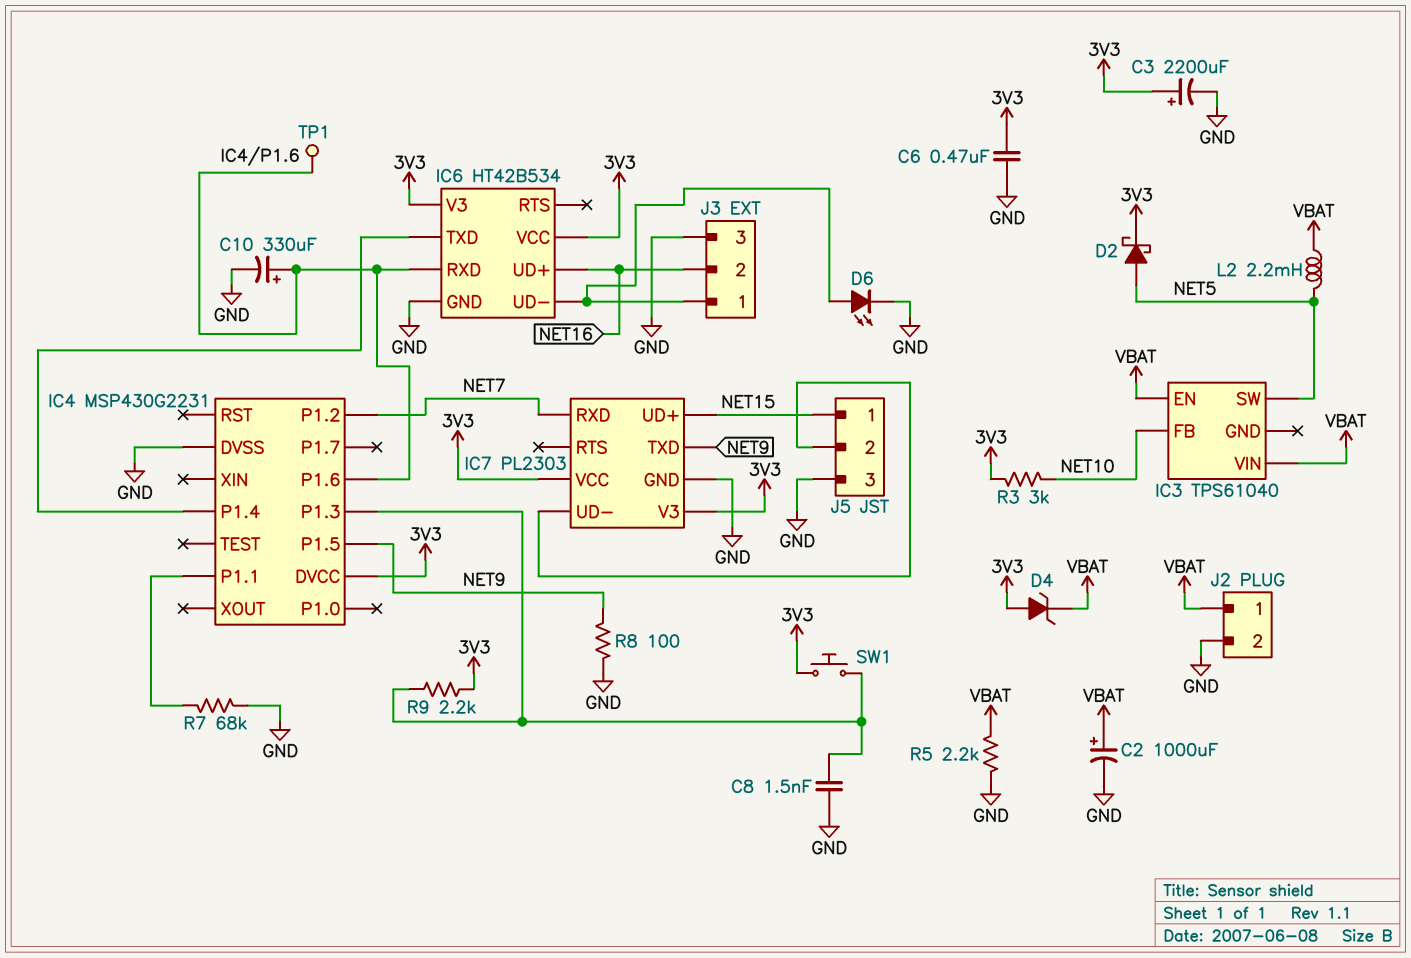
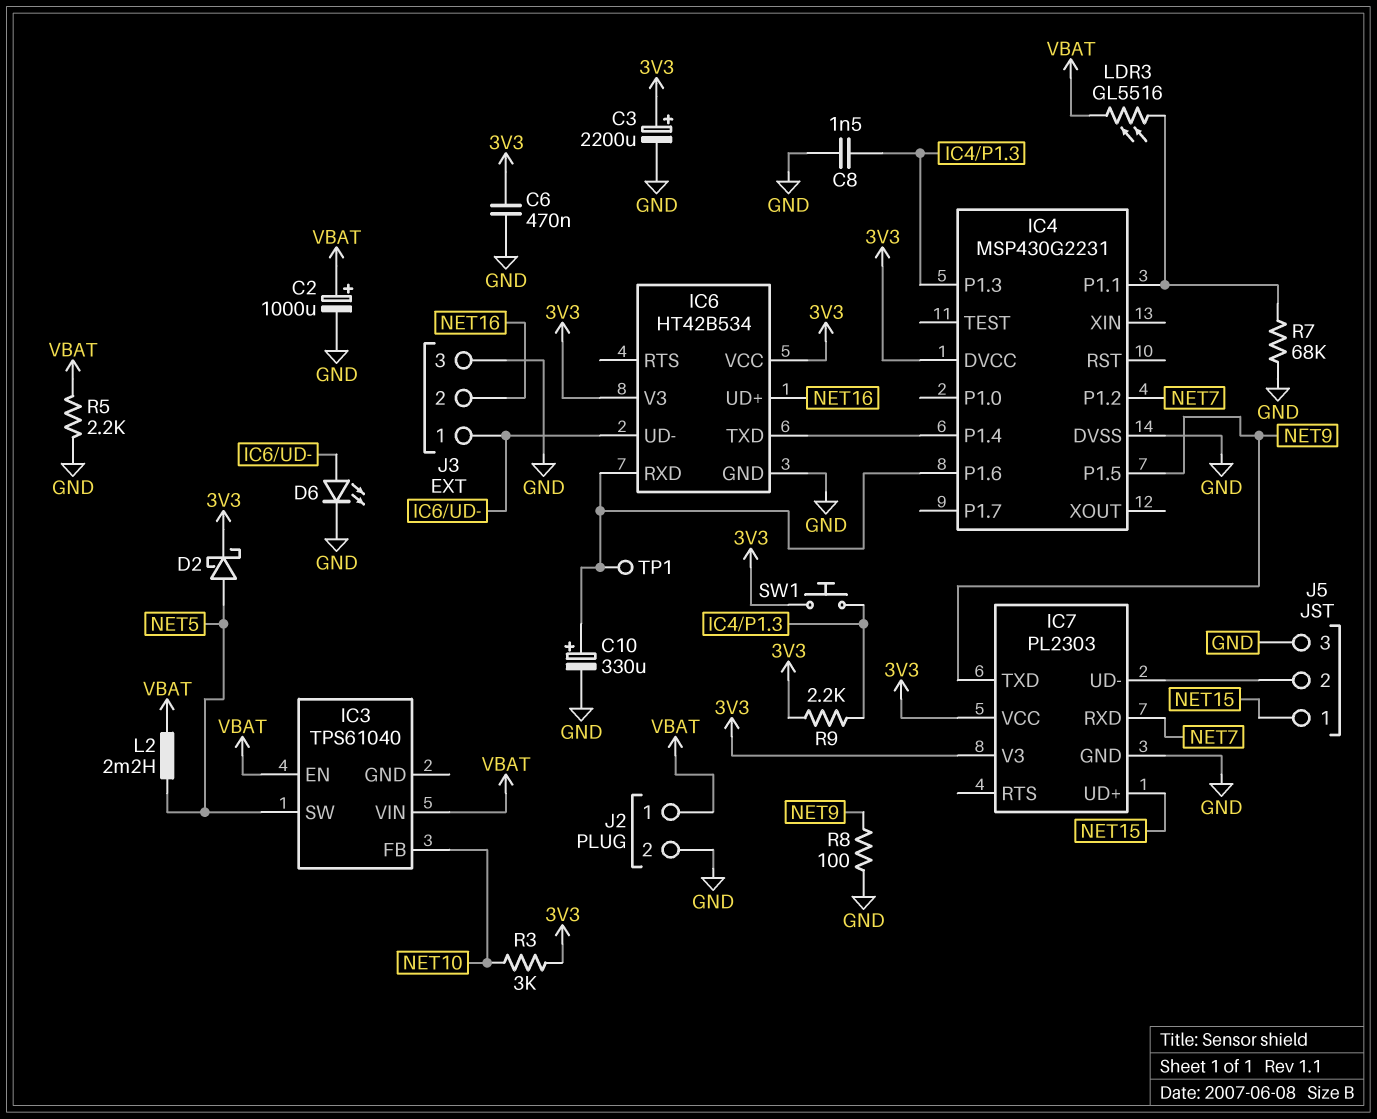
D4: zener (A 3V3, K VBAT) -> none
LDR3: none -> GL5516 (IC4/P1.1, VBAT)

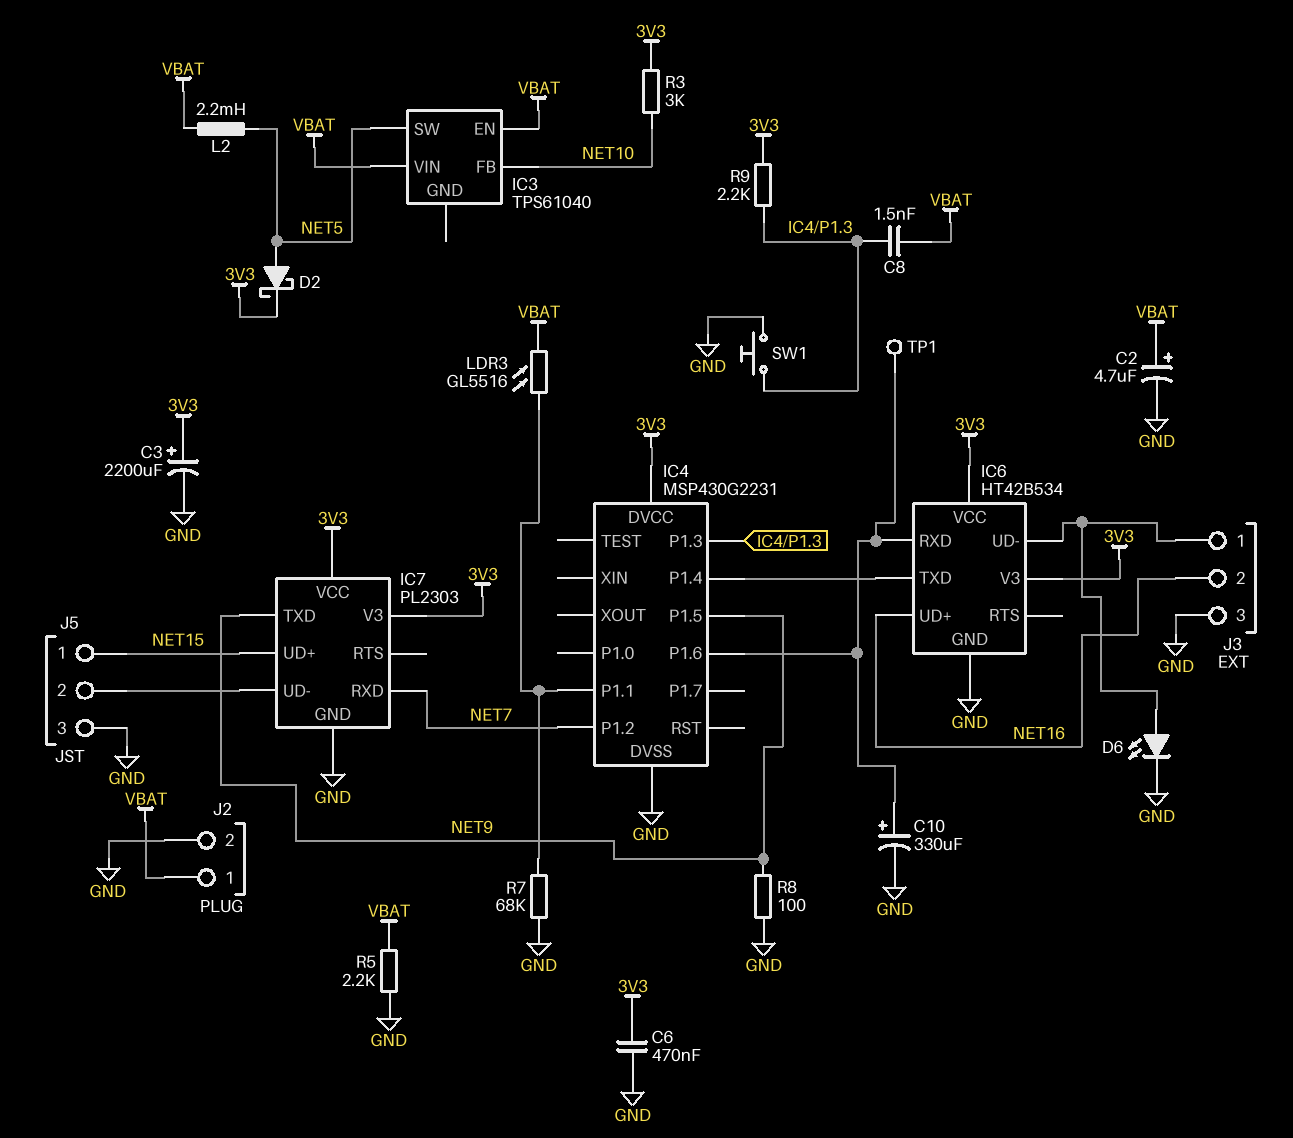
C2: 1000uF (plus VBAT, minus GND) -> 4.7uF (plus VBAT, minus GND)
C8: 1.5nF (GND, IC4/P1.3) -> 1.5nF (IC4/P1.3, VBAT)
SW1: button (3V3, IC4/P1.3) -> button (GND, IC4/P1.3)

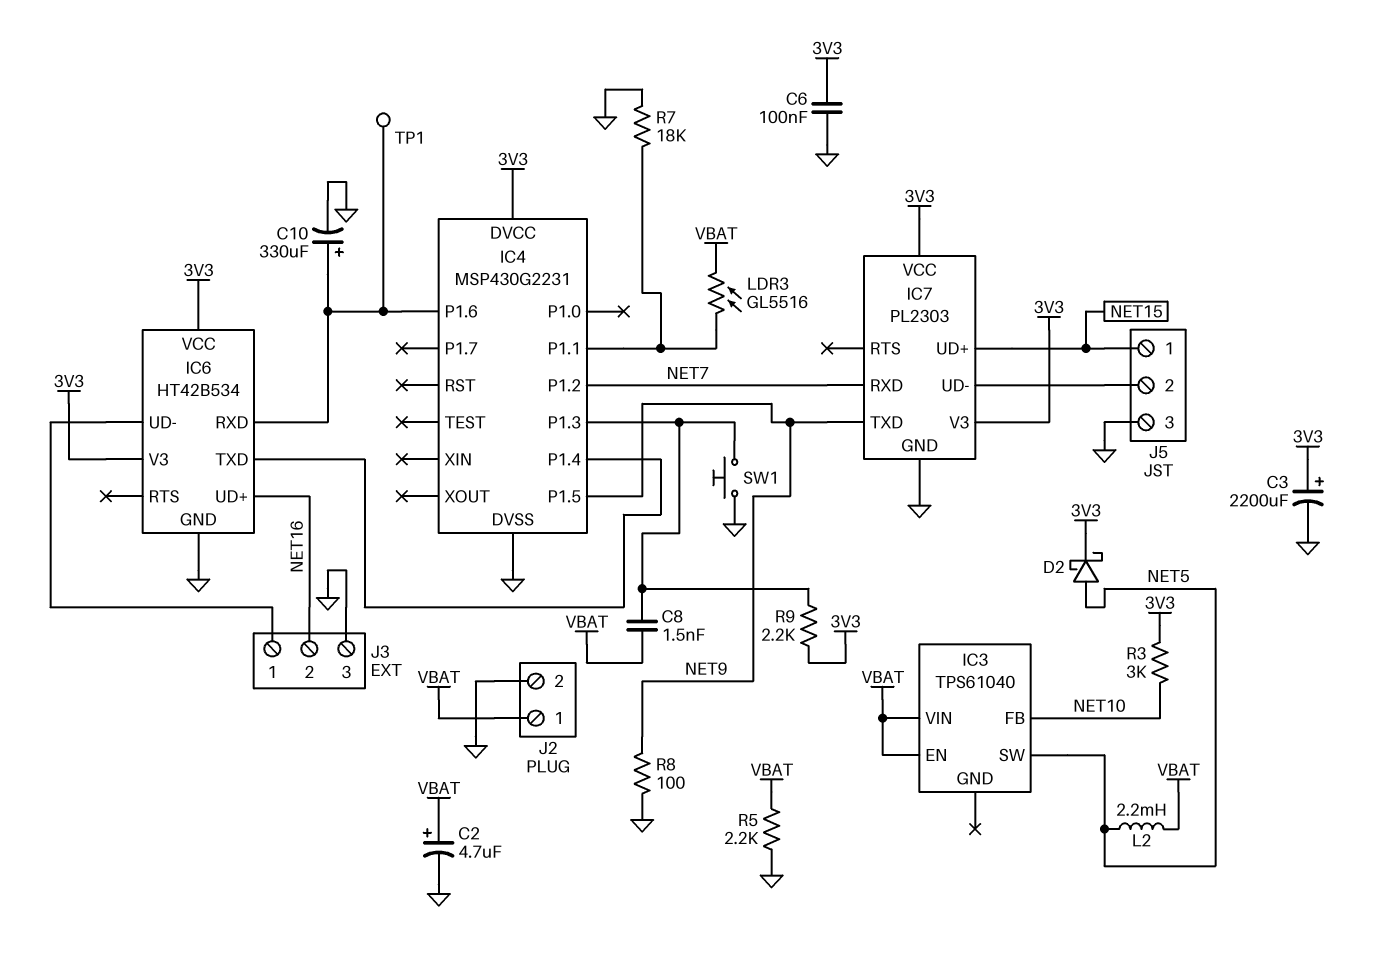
C6: 470nF (3V3, GND) -> 100nF (3V3, GND)
D6: LED (A IC6/UD-, K GND) -> none
R7: 68k (GND, IC4/P1.1) -> 18k (GND, IC4/P1.1)

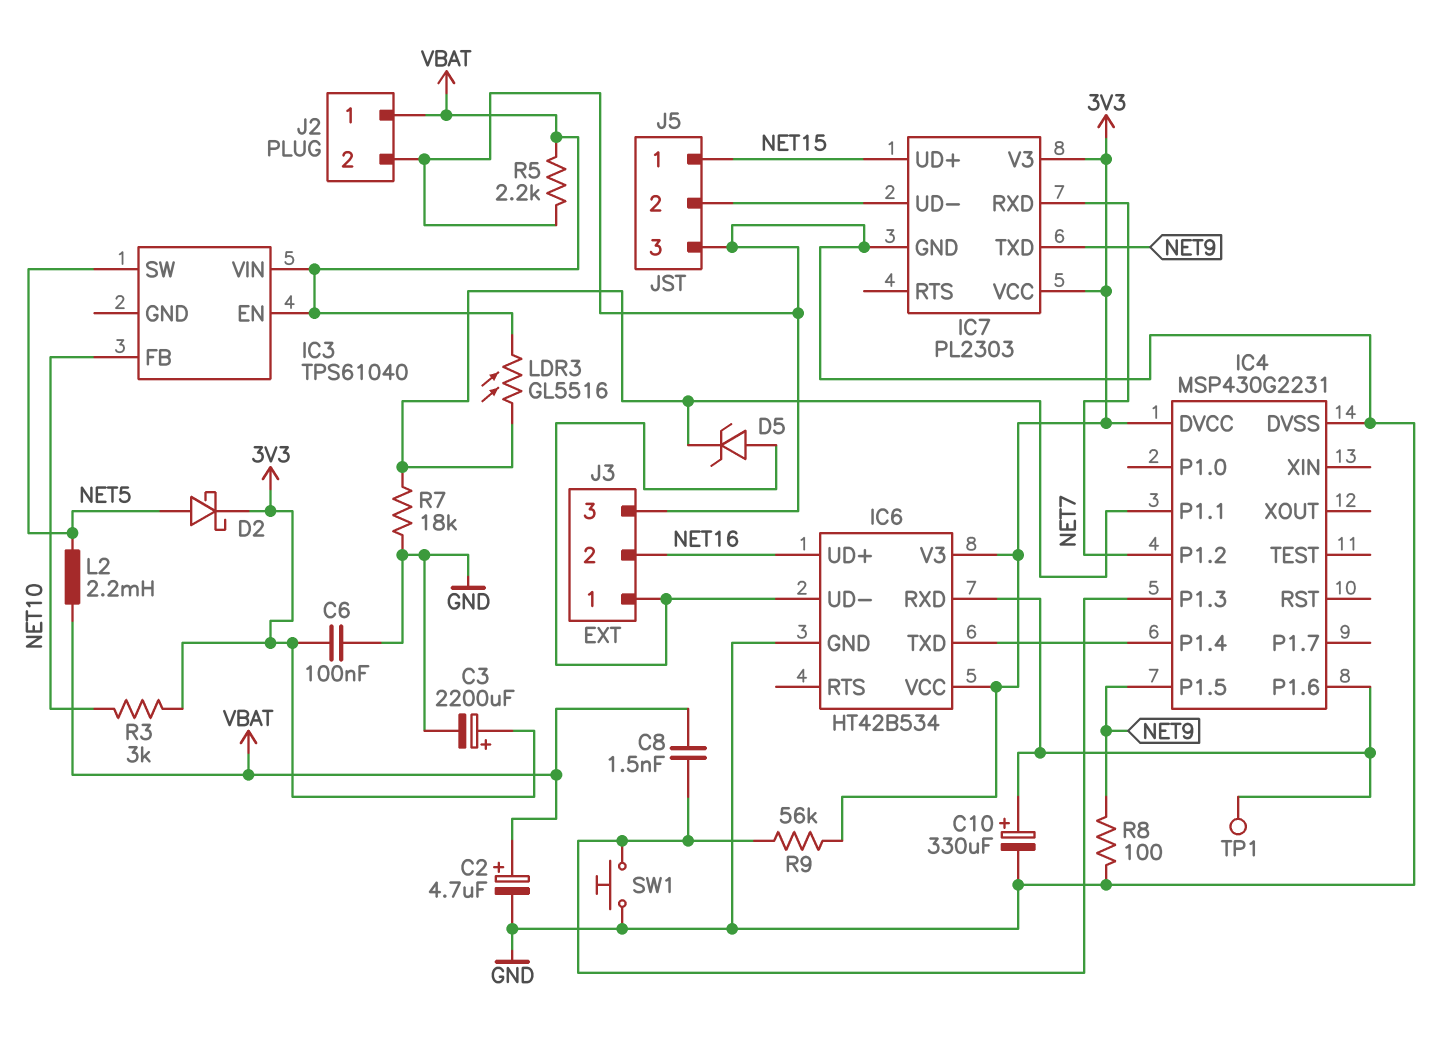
D5: none -> zener (A IC6/UD-, K IC4/P1.1)
R9: 2.2k (3V3, IC4/P1.3) -> 56k (3V3, IC4/P1.3)

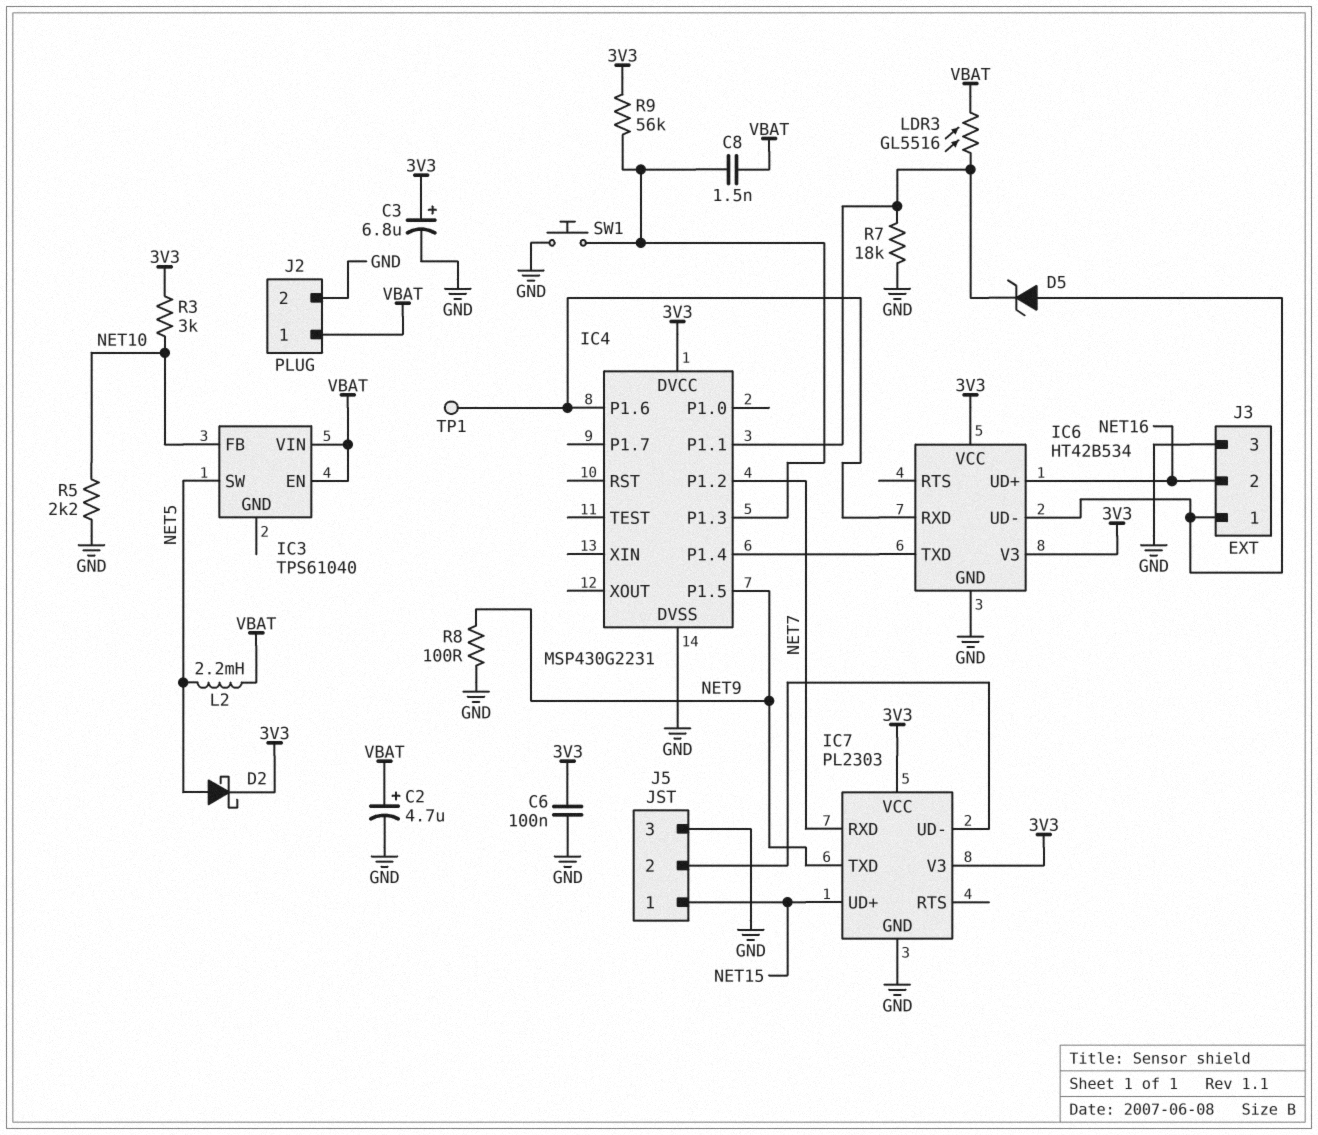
C3: 2200uF (plus 3V3, minus GND) -> 6.8uF (plus 3V3, minus GND)
C10: 330uF (plus IC4/P1.6, minus GND) -> none
R5: 2.2k (GND, VBAT) -> 2.2k (GND, NET10)

